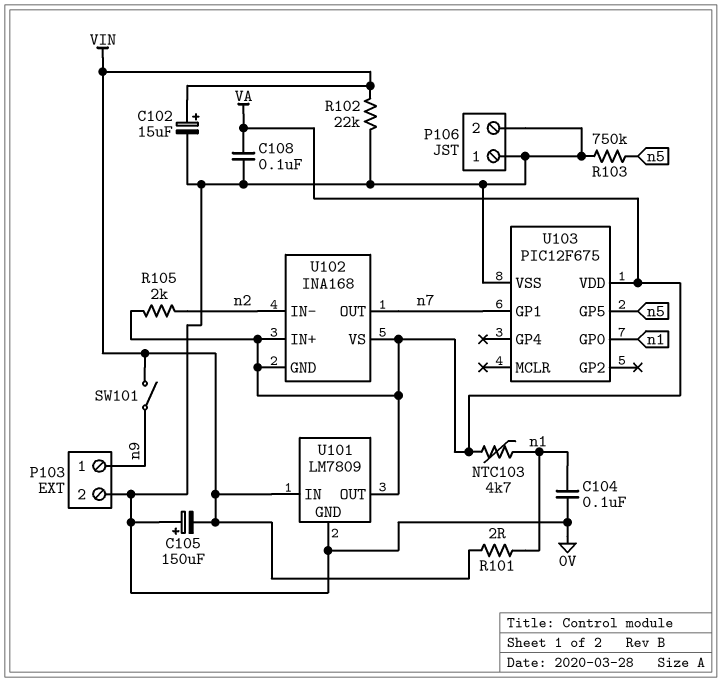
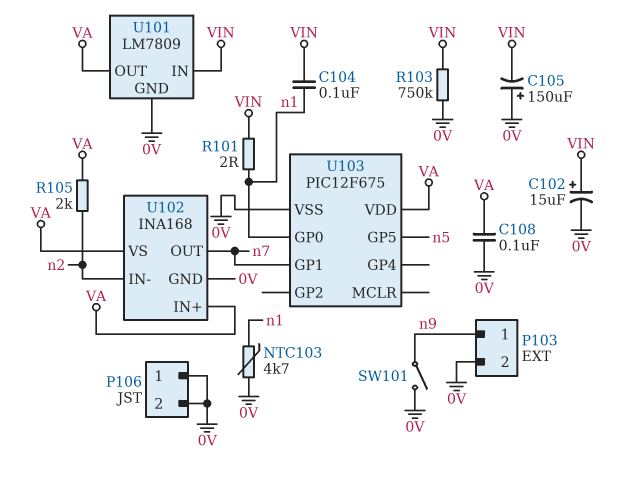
C104: 100nF (0V, n1) -> 100nF (VIN, n1)
NTC103: 4.7k (VA, n1) -> 4.7k (0V, n1)
R102: 22k (0V, VIN) -> none
R103: 750k (0V, n5) -> 750k (0V, VIN)
SW101: switch (VIN, n9) -> switch (0V, n9)
U102 pin GND: VA -> 0V

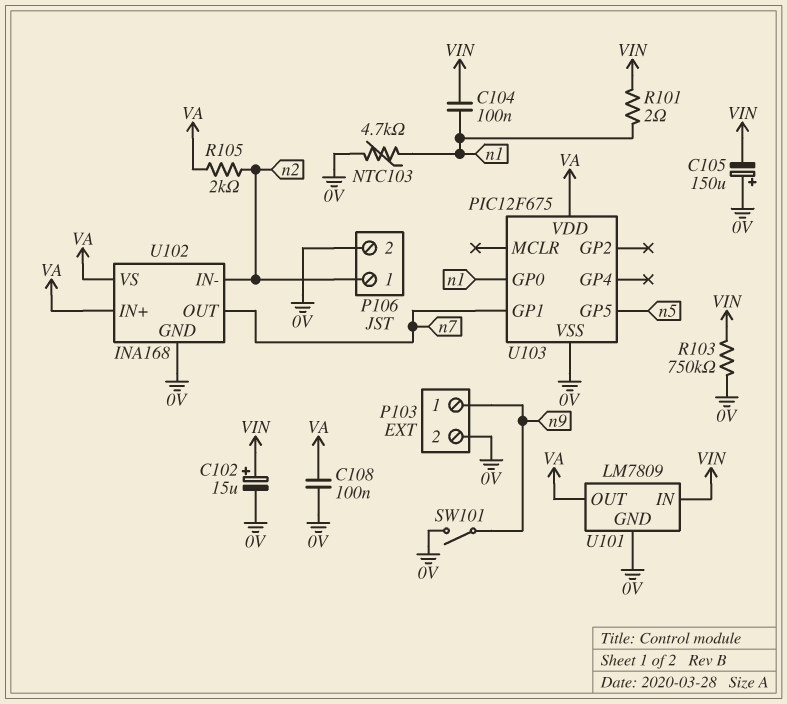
P106 pin 1: 0V -> n2

